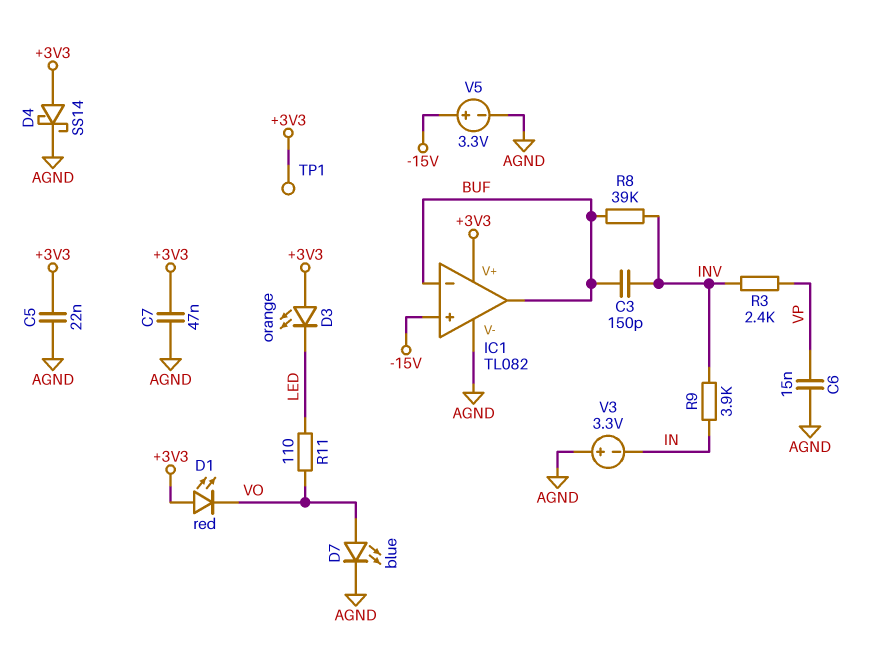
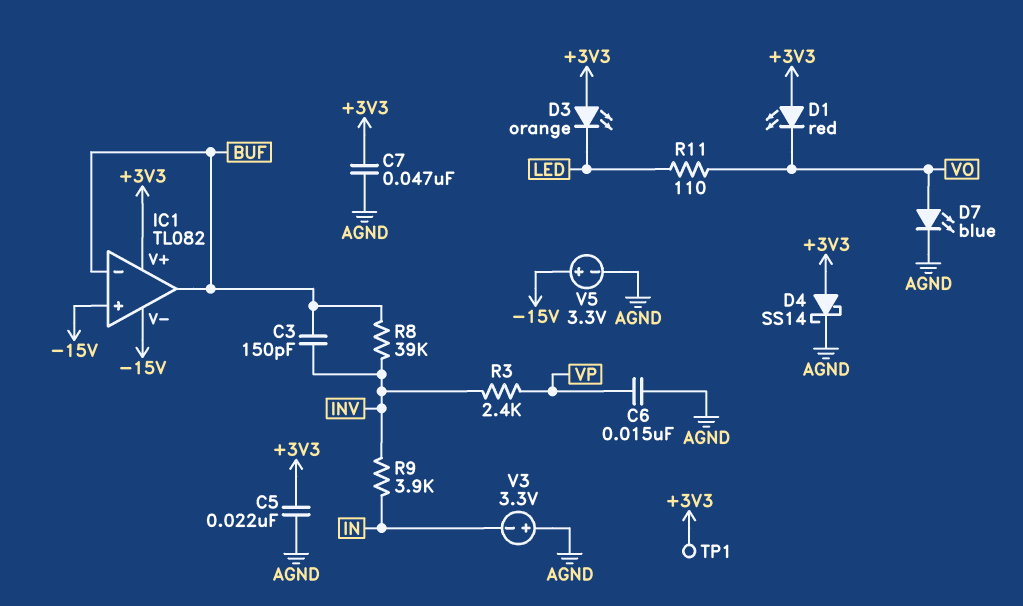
IC1 pin V-: AGND -> -15V

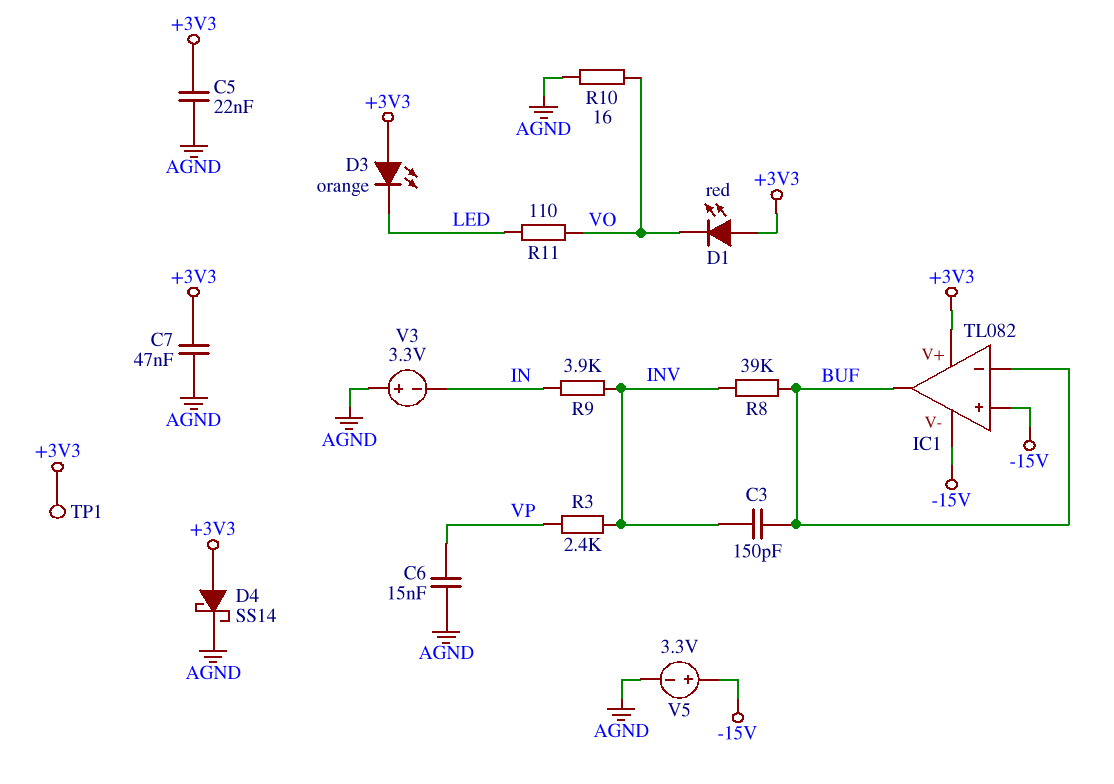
D7: LED blue (A VO, K AGND) -> none
R10: none -> 16 (AGND, VO)

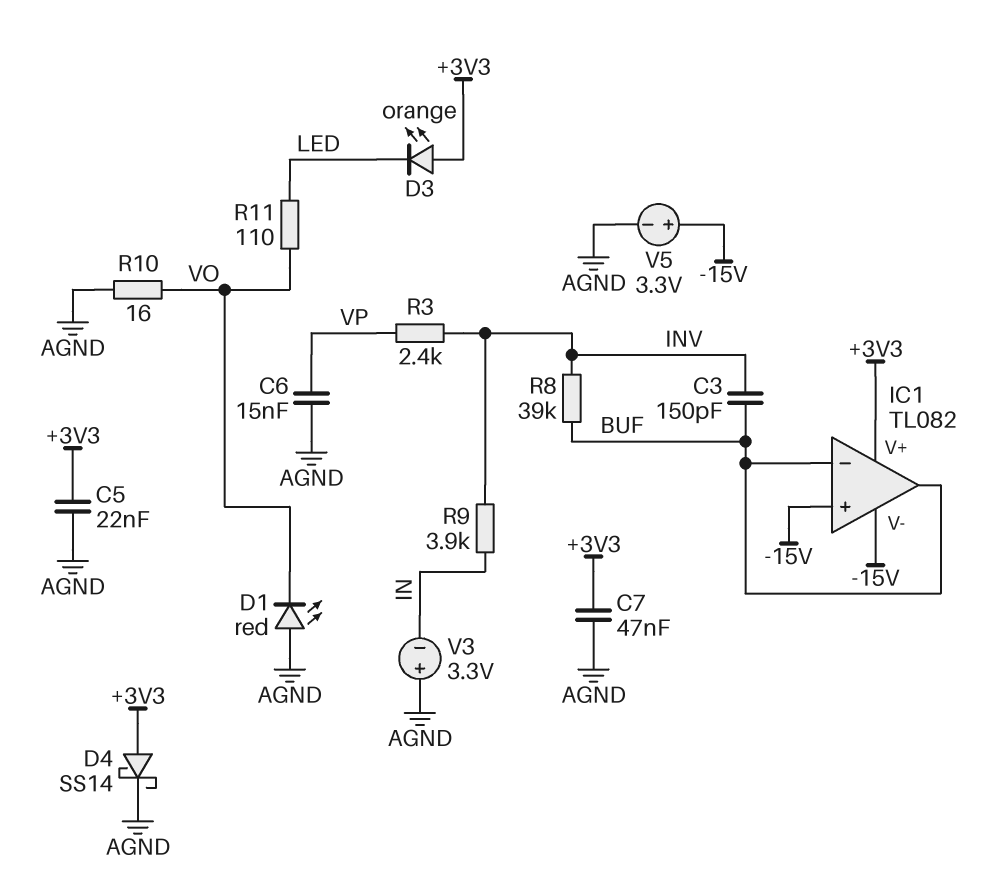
D1: LED red (A +3V3, K VO) -> LED red (A AGND, K VO)
TP1: test point (+3V3) -> none

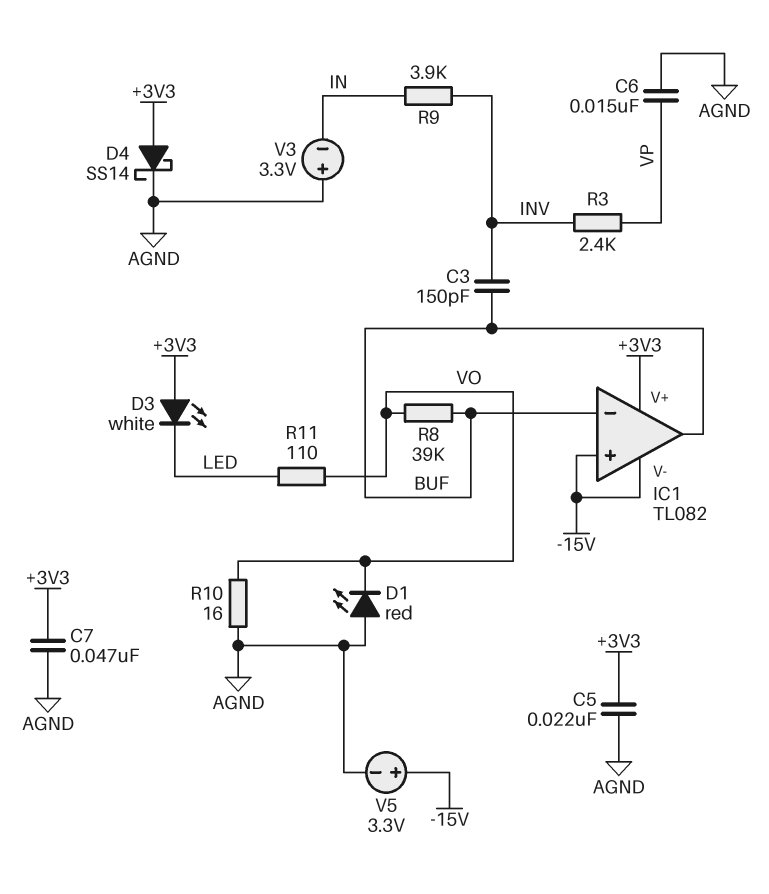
D3: LED orange (A +3V3, K LED) -> LED white (A +3V3, K LED)
R8: 39k (BUF, INV) -> 39k (BUF, VO)

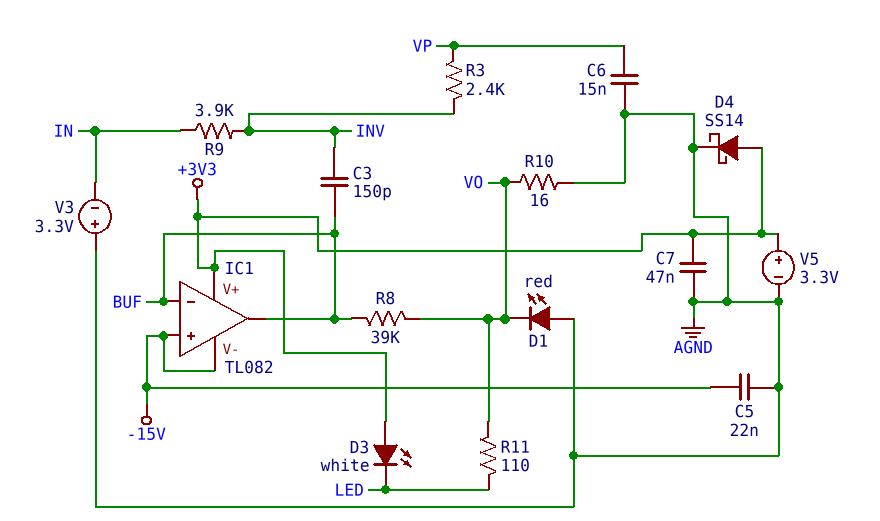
C5: 22nF (+3V3, AGND) -> 22nF (-15V, AGND)
V5: 3.3V (plus -15V, minus AGND) -> 3.3V (plus +3V3, minus AGND)

